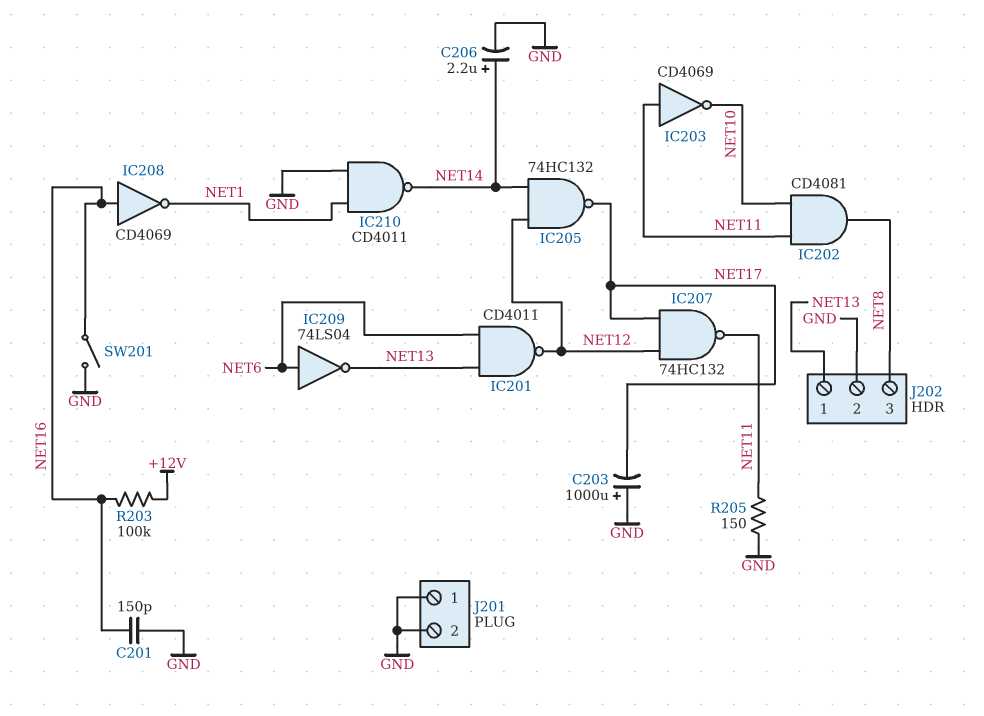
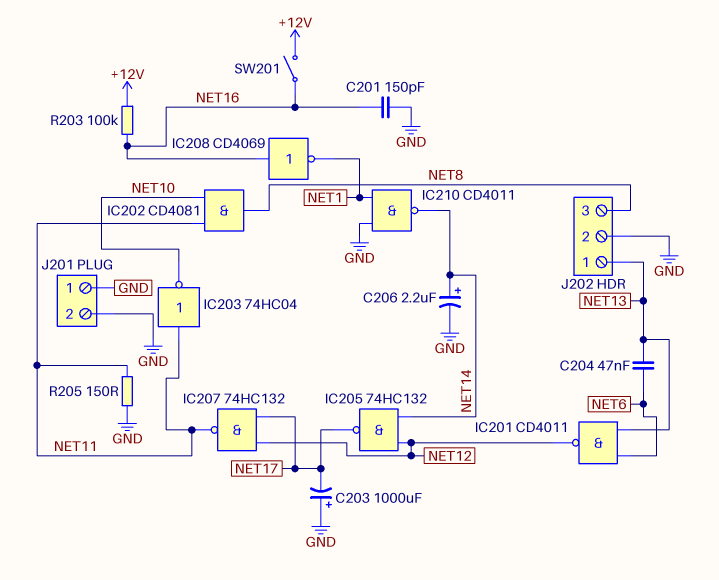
C204: none -> 47nF (NET6, NET13)
IC203: NOT CD4069 (in NET11, out NET10) -> NOT 74HC04 (in NET11, out NET10)
IC209: NOT 74LS04 (in NET6, out NET13) -> none
SW201: switch (GND, NET16) -> switch (+12V, NET16)

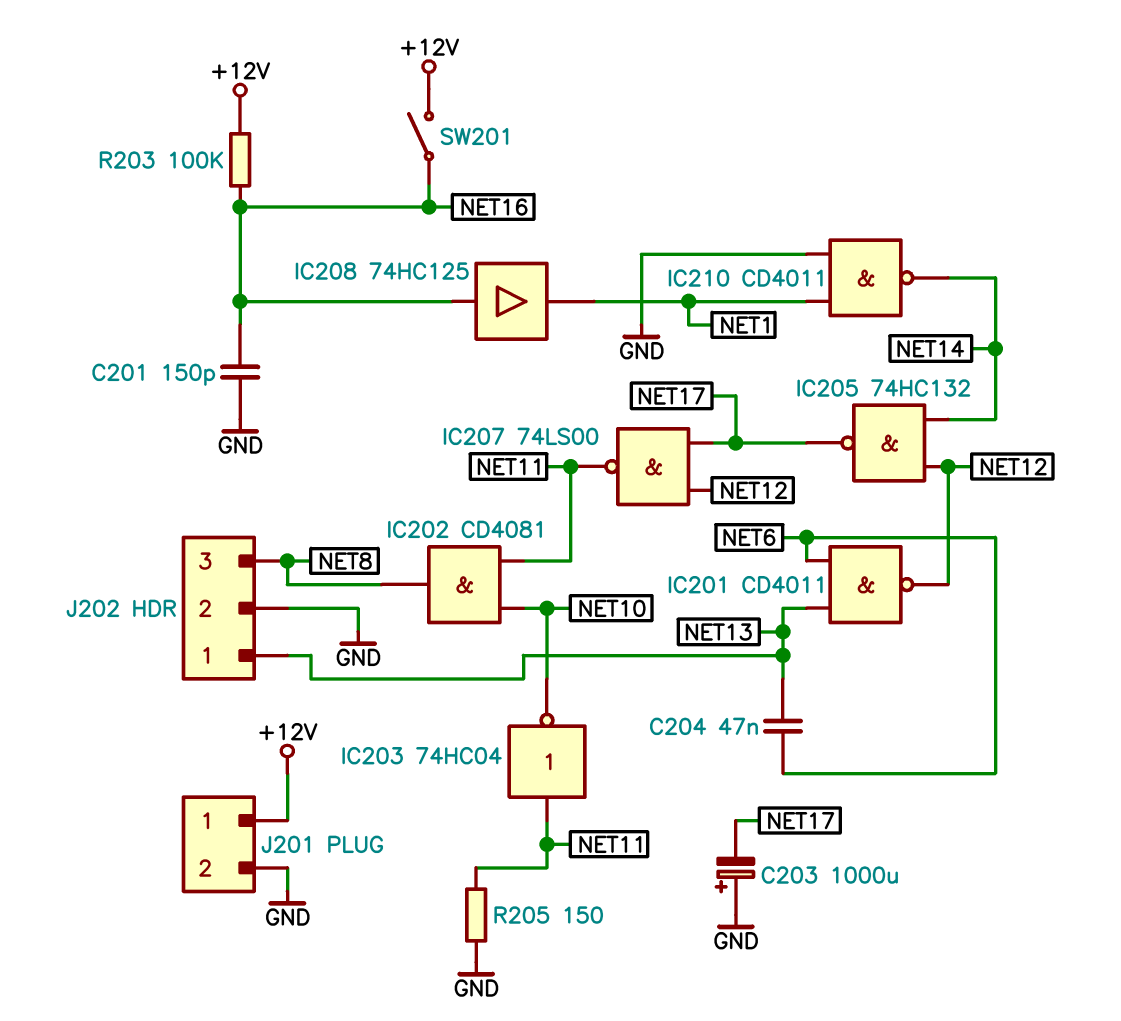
C206: 2.2uF (plus NET14, minus GND) -> none
IC207: NAND 74HC132 (in NET12, in NET17, out NET11) -> NAND 74LS00 (in NET12, in NET17, out NET11)
IC208: NOT CD4069 (in NET16, out NET1) -> buffer 74HC125 (in NET16, out NET1)
J201 pin 1: GND -> +12V

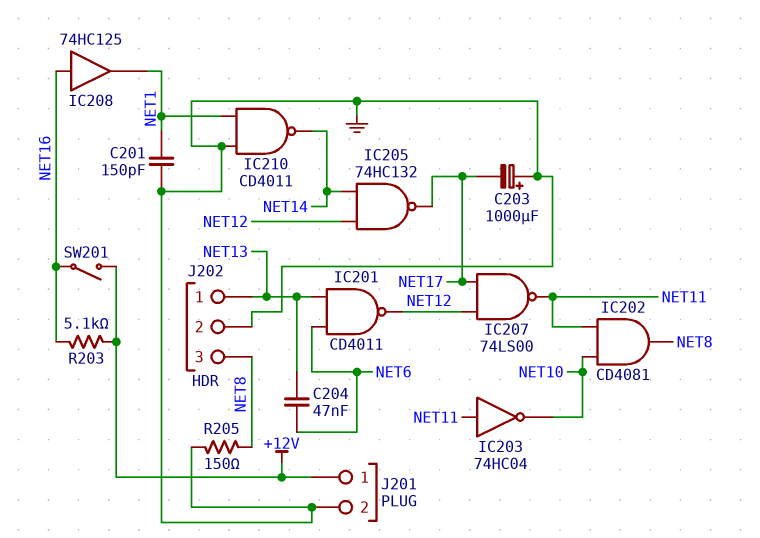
C201: 150pF (GND, NET16) -> 150pF (GND, NET1)
R203: 100k (+12V, NET16) -> 5.1k (+12V, NET16)
R205: 150 (GND, NET11) -> 150 (GND, NET8)

